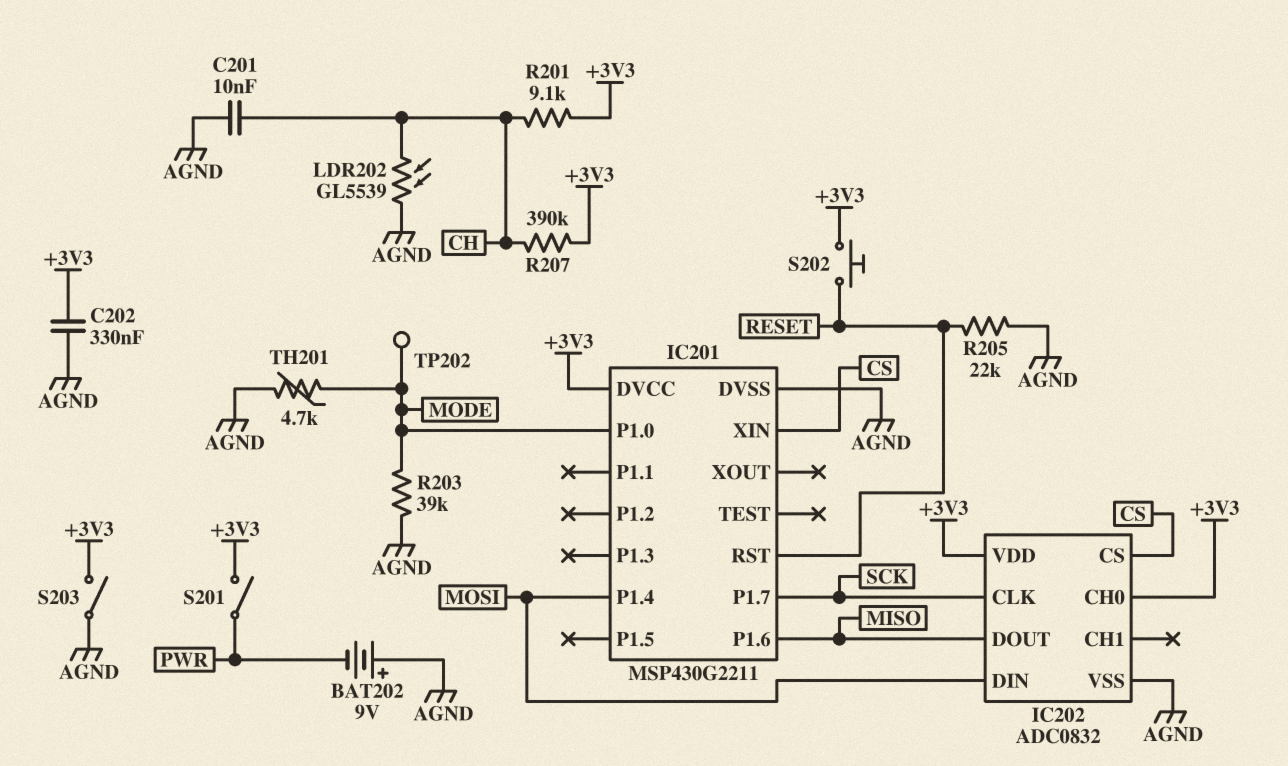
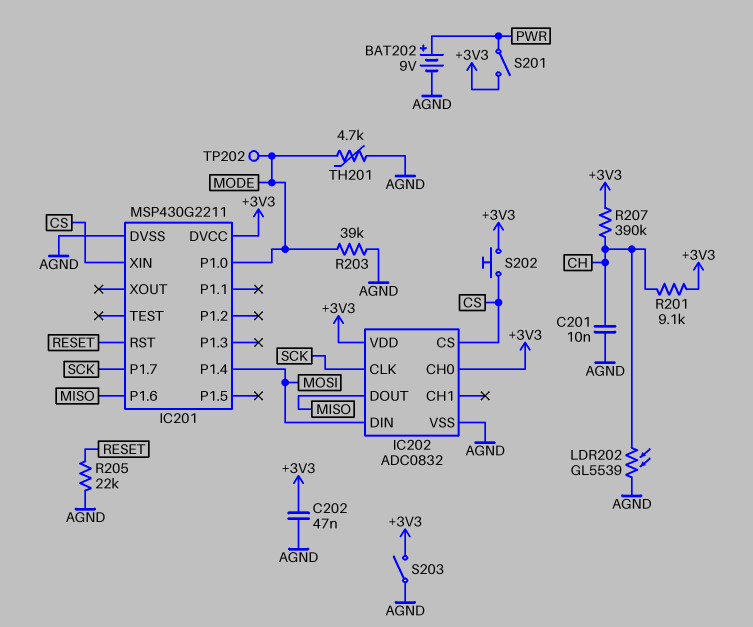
BAT202: 9V (plus AGND, minus PWR) -> 9V (plus PWR, minus AGND)
C202: 330nF (+3V3, AGND) -> 47nF (+3V3, AGND)
S202: button (+3V3, RESET) -> button (+3V3, CS)

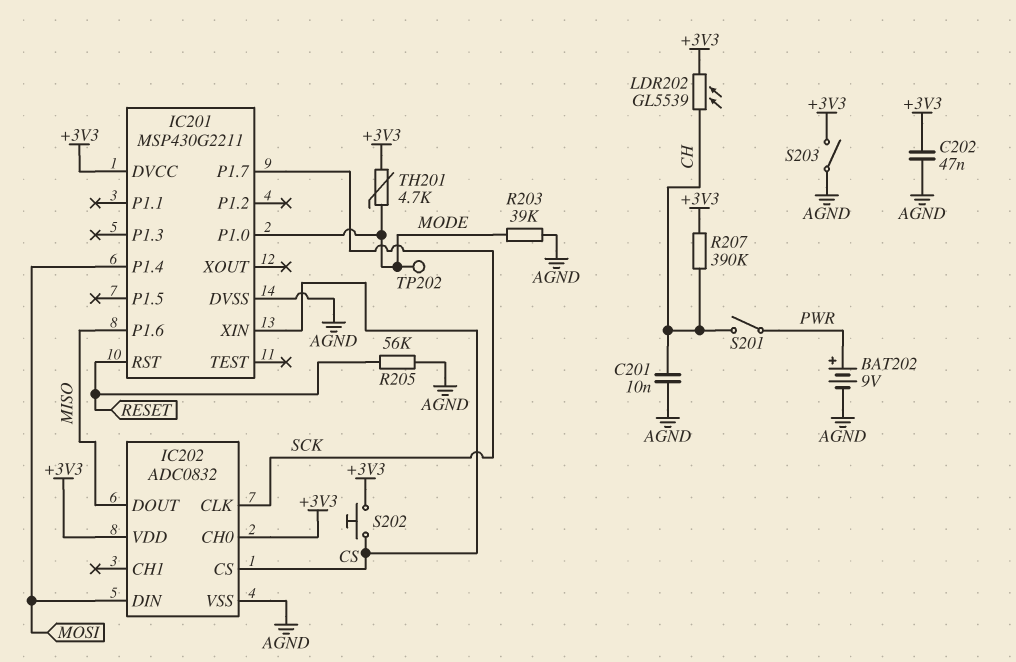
LDR202: GL5539 (AGND, CH) -> GL5539 (+3V3, CH)
R201: 9.1k (+3V3, CH) -> none
R205: 22k (AGND, RESET) -> 56k (AGND, RESET)
S201: switch (+3V3, PWR) -> switch (CH, PWR)
TH201: 4.7k (AGND, MODE) -> 4.7k (+3V3, MODE)

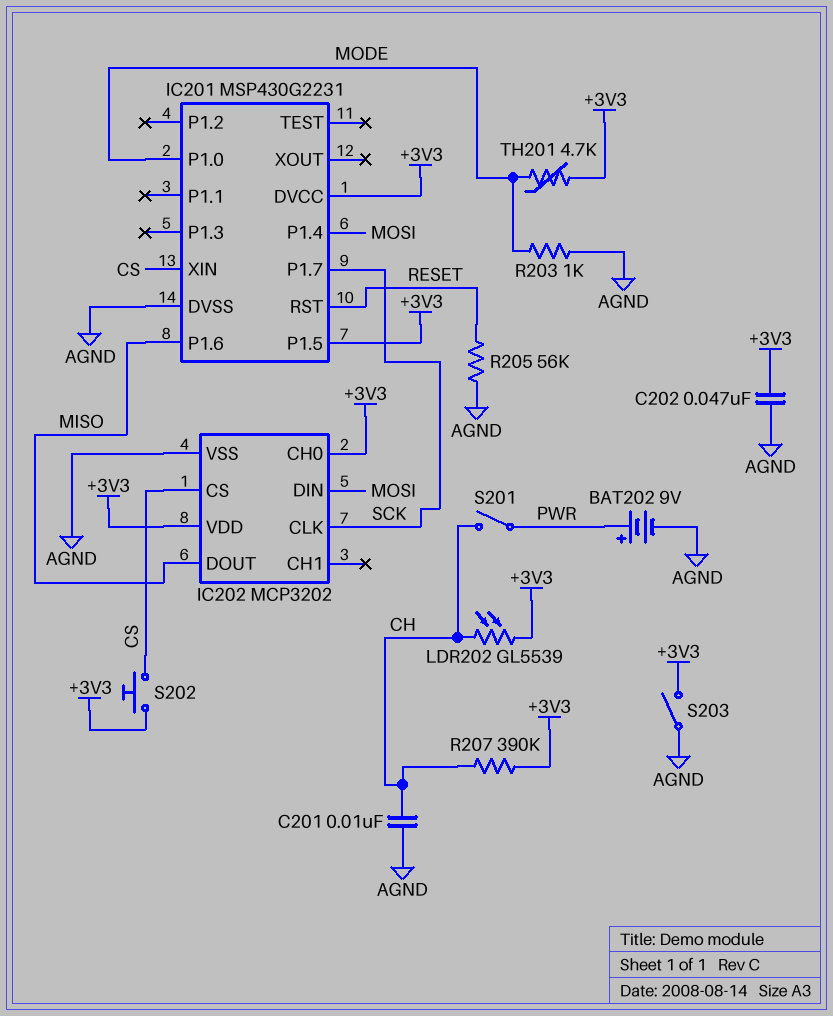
IC201: MSP430G2211 -> MSP430G2231
IC201 pin P1.5: none -> +3V3
IC202: ADC0832 -> MCP3202
R203: 39k (AGND, MODE) -> 1k (AGND, MODE)
TP202: test point (MODE) -> none

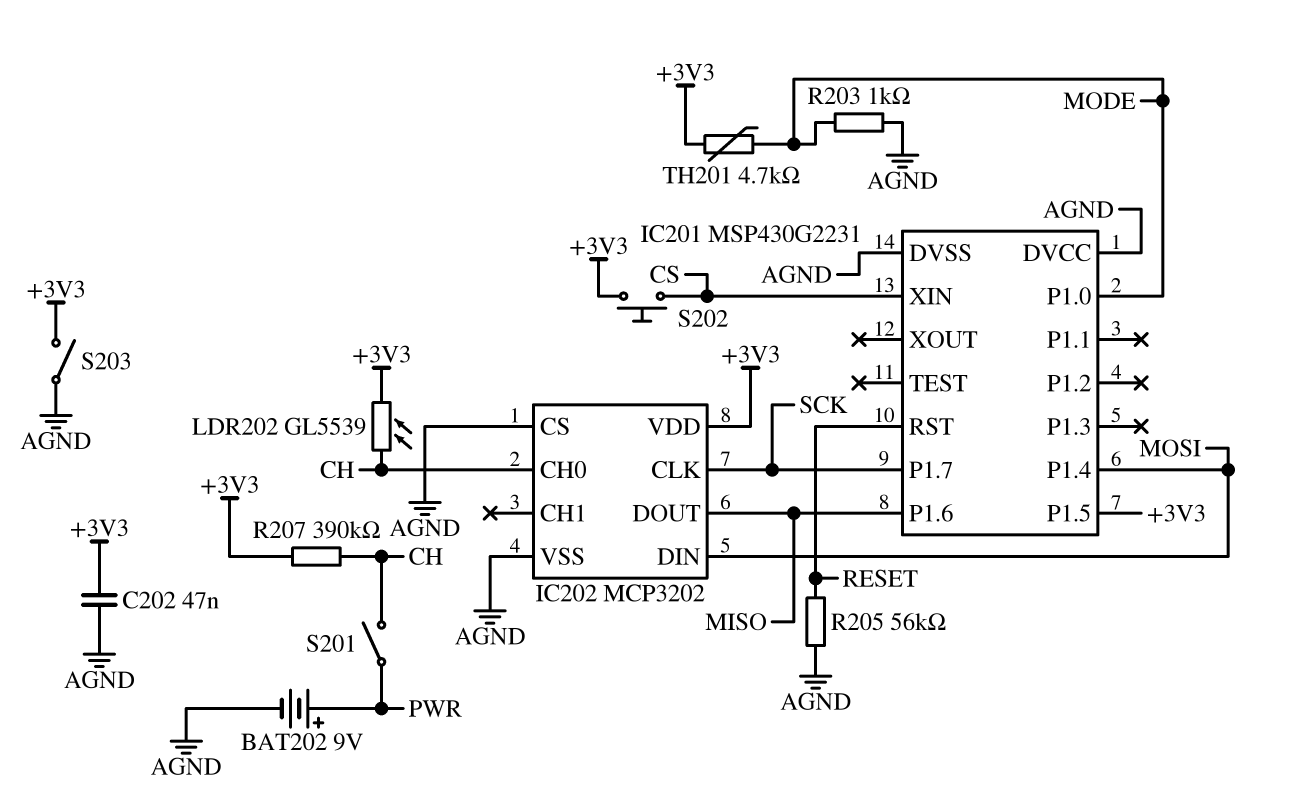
C201: 10nF (AGND, CH) -> none
IC201 pin DVCC: +3V3 -> AGND
IC202 pin CH0: +3V3 -> CH
IC202 pin CS: CS -> AGND

